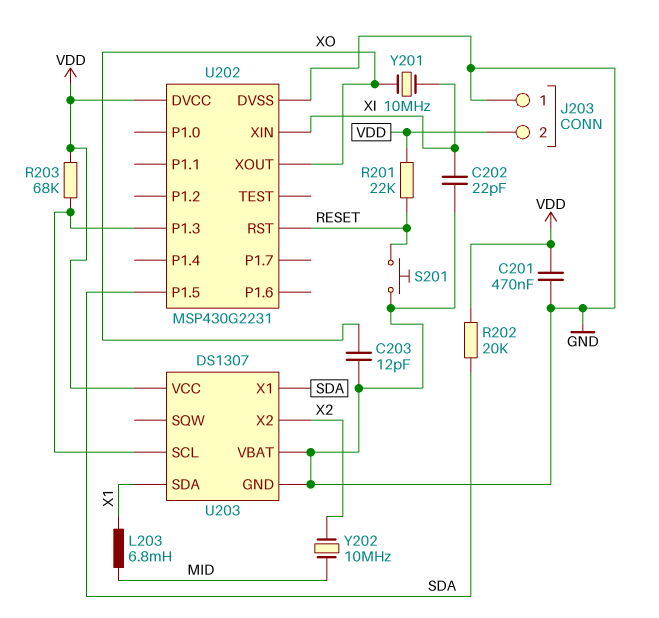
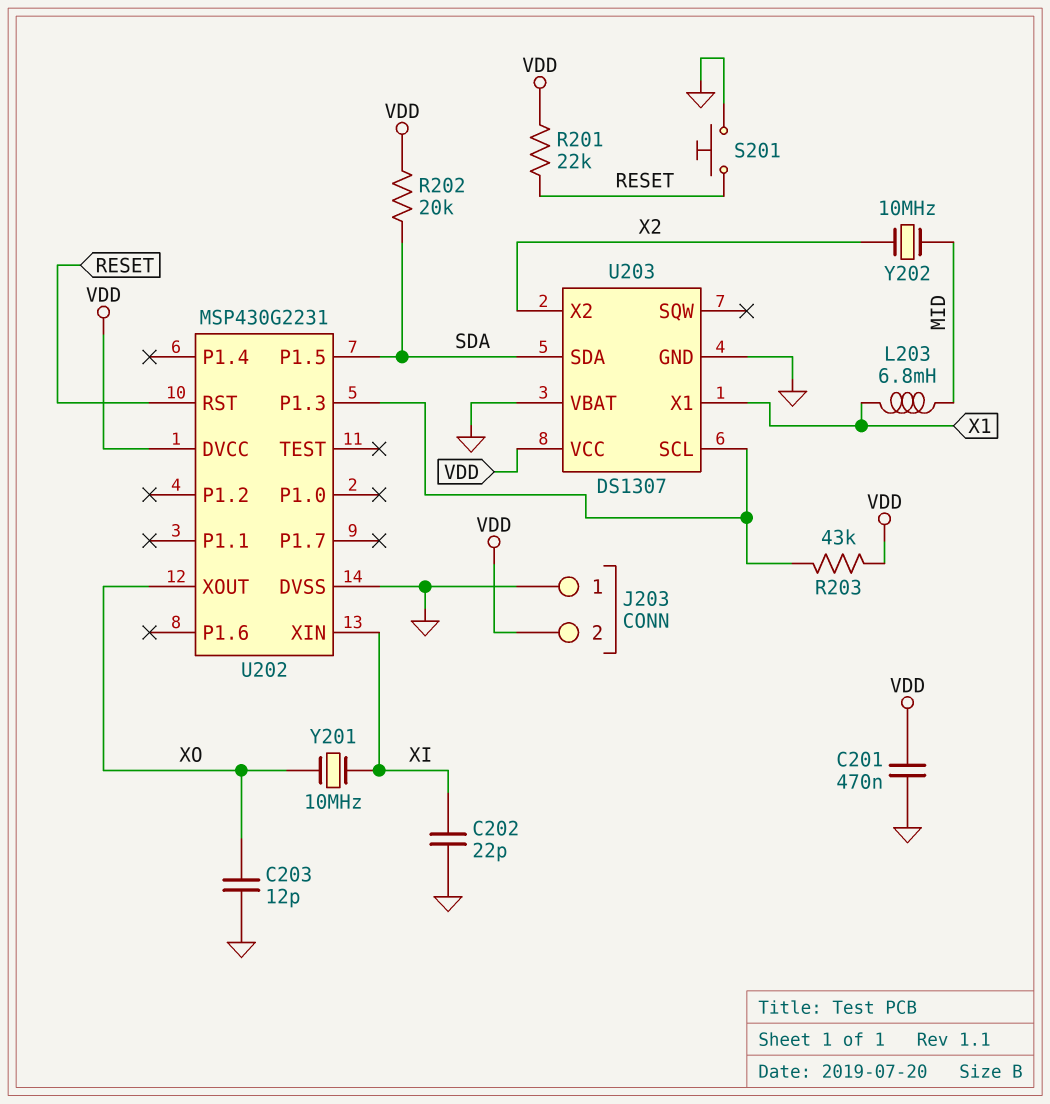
R203: 68k (U202/P1.3, VDD) -> 43k (U202/P1.3, VDD)
U203 pin SDA: X1 -> SDA
U203 pin X1: SDA -> X1

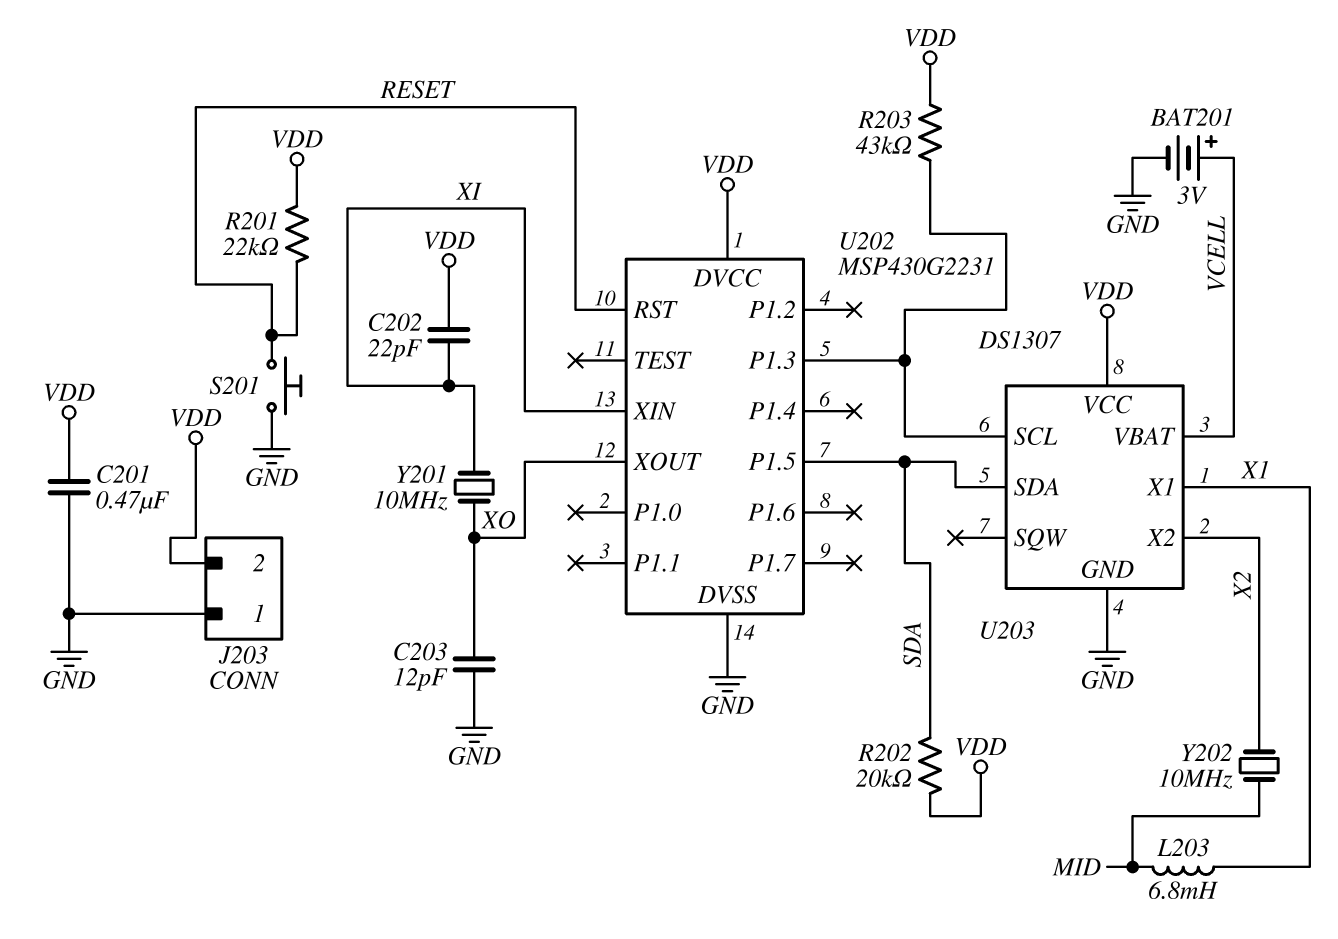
BAT201: none -> 3V (plus VCELL, minus GND)
C202: 22pF (GND, XI) -> 22pF (VDD, XI)
U203 pin VBAT: GND -> VCELL

